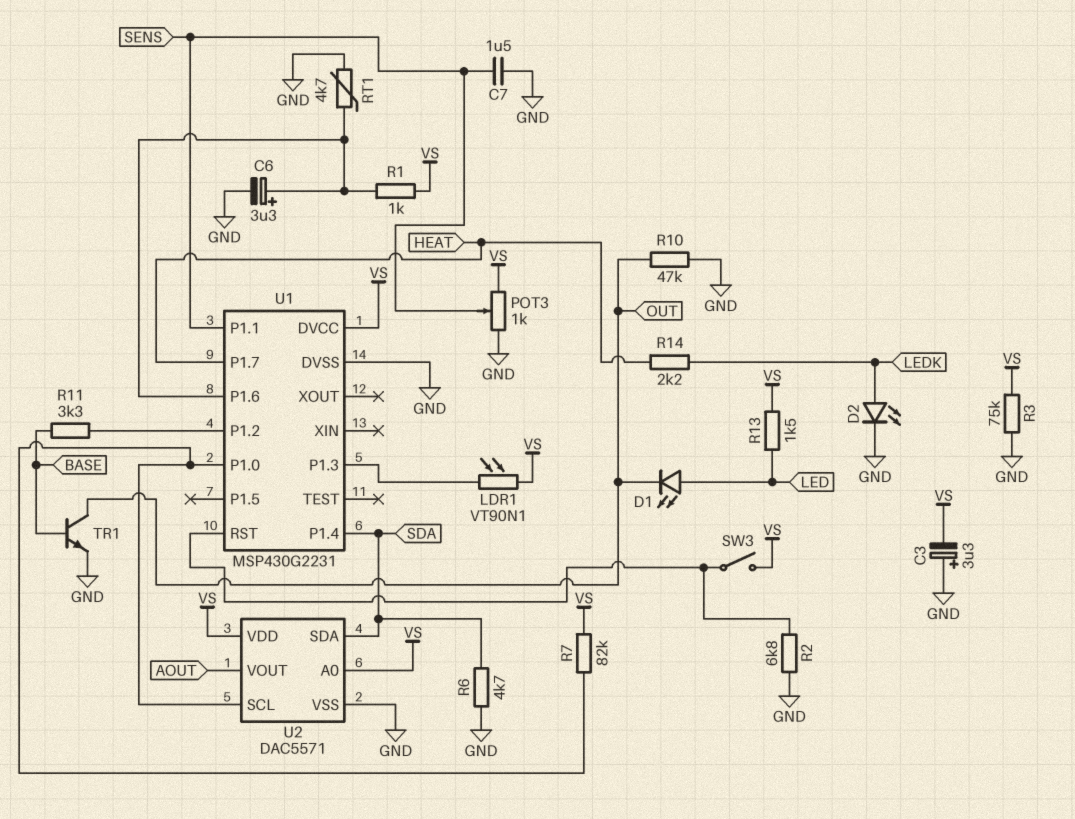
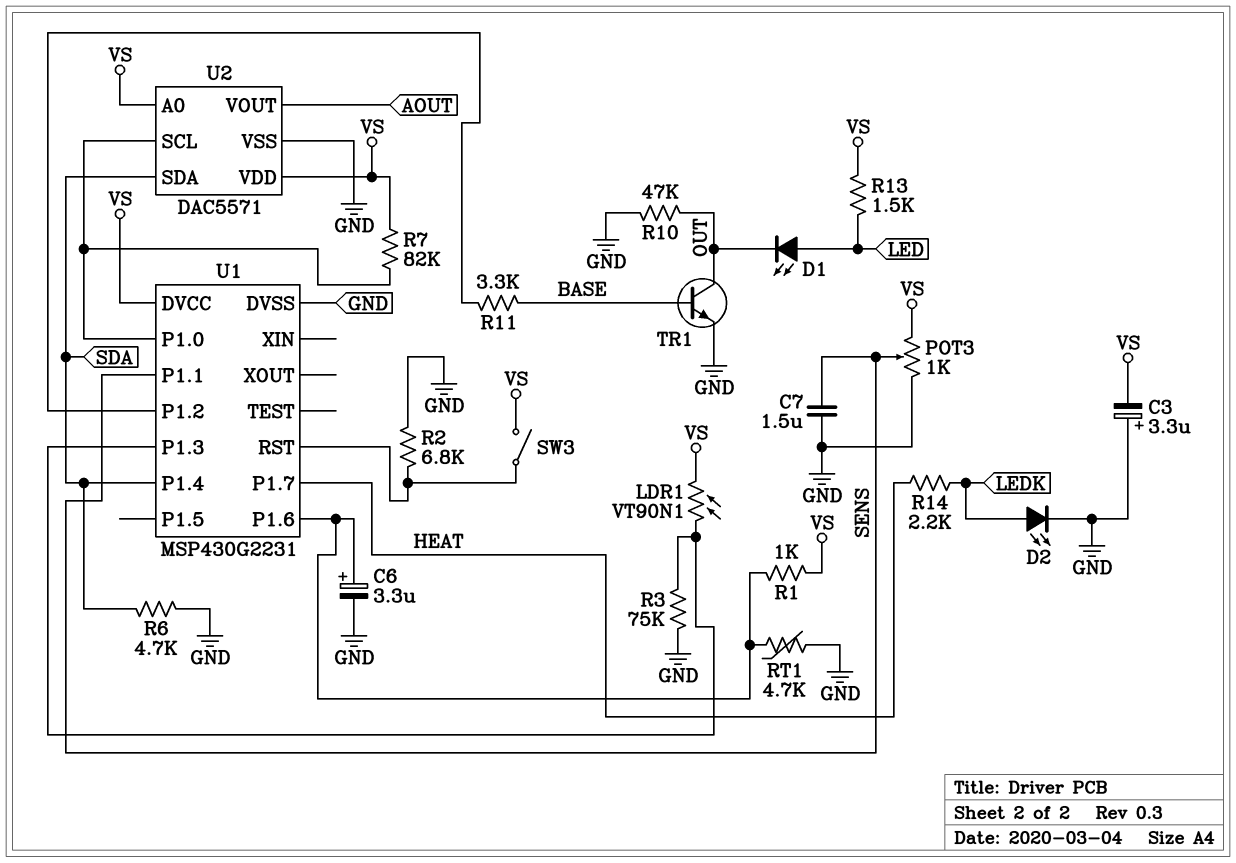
R3: 75k (GND, VS) -> 75k (GND, U1/P1.3)

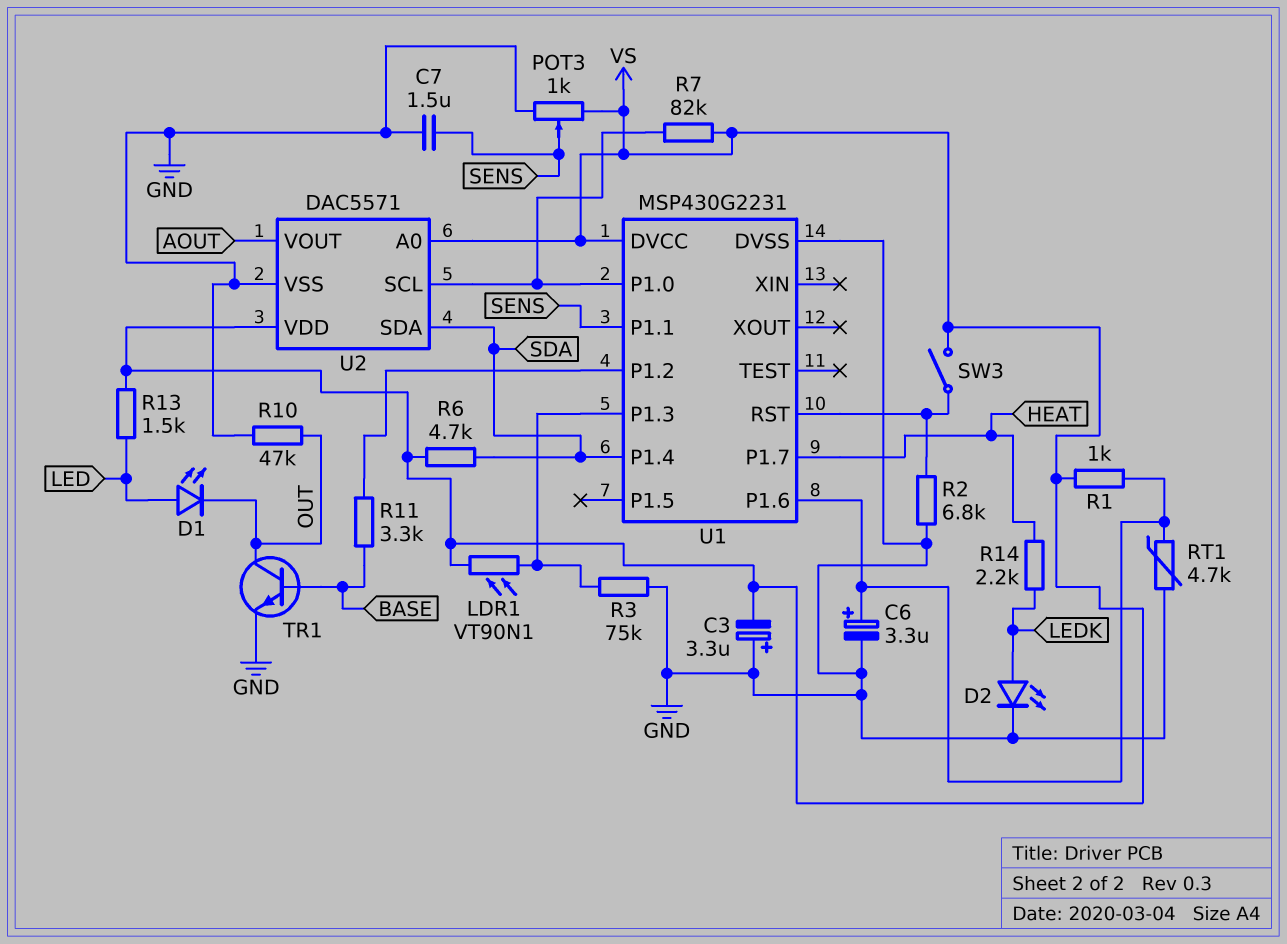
R6: 4.7k (GND, SDA) -> 4.7k (SDA, VS)

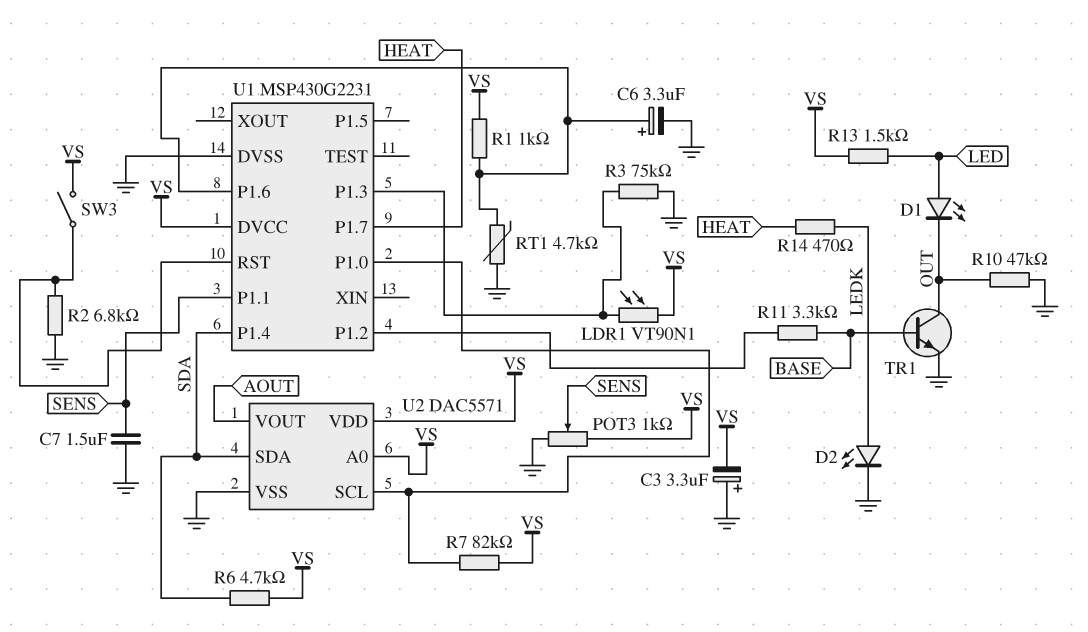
R14: 2.2k (HEAT, LEDK) -> 470 (HEAT, LEDK)

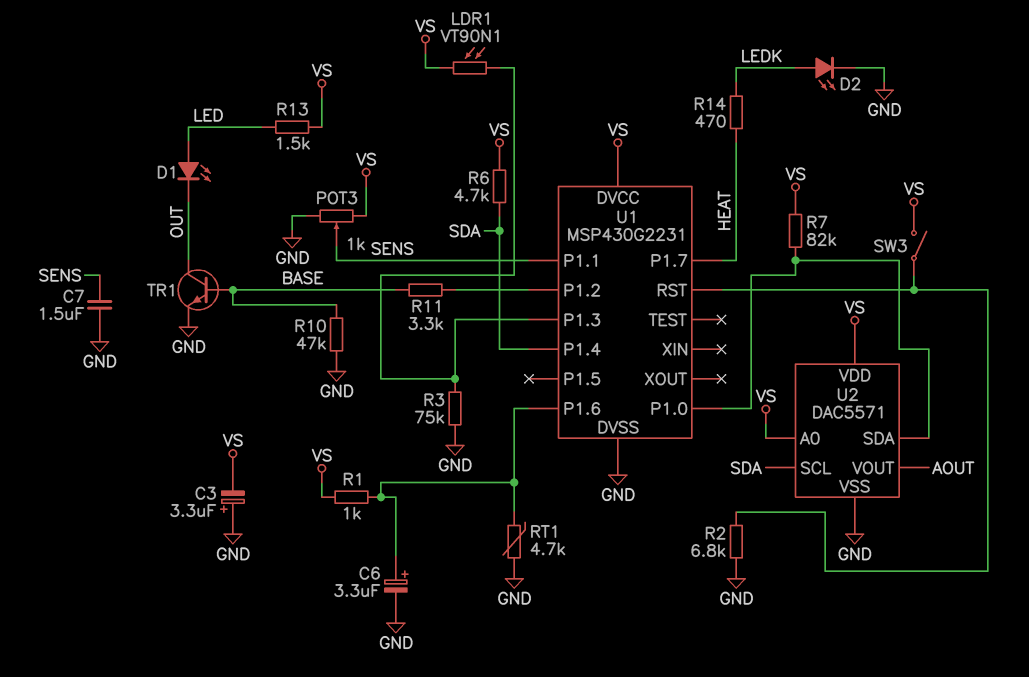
R10: 47k (GND, OUT) -> 47k (BASE, GND)
U2 pin SCL: U1/P1.0 -> SDA
U2 pin SDA: SDA -> U1/P1.0

